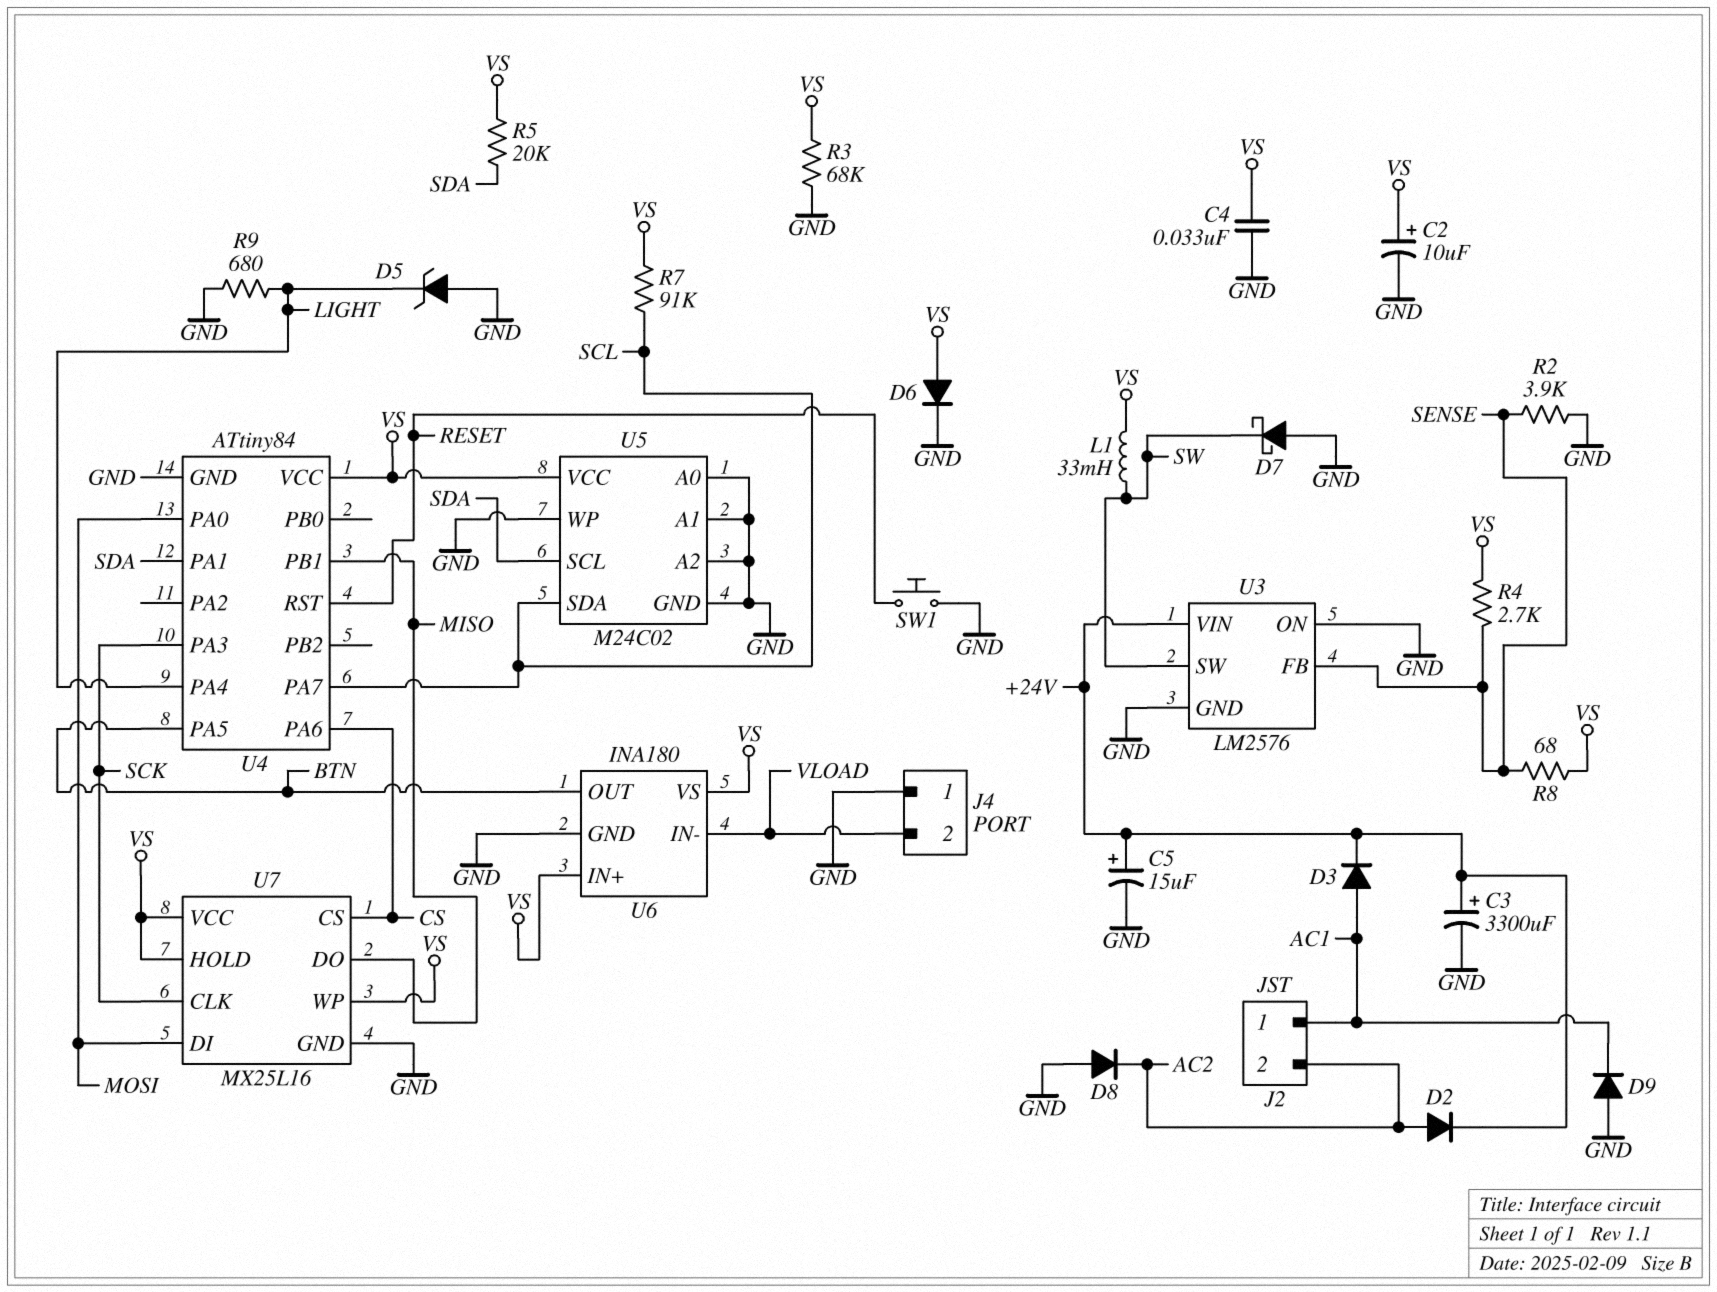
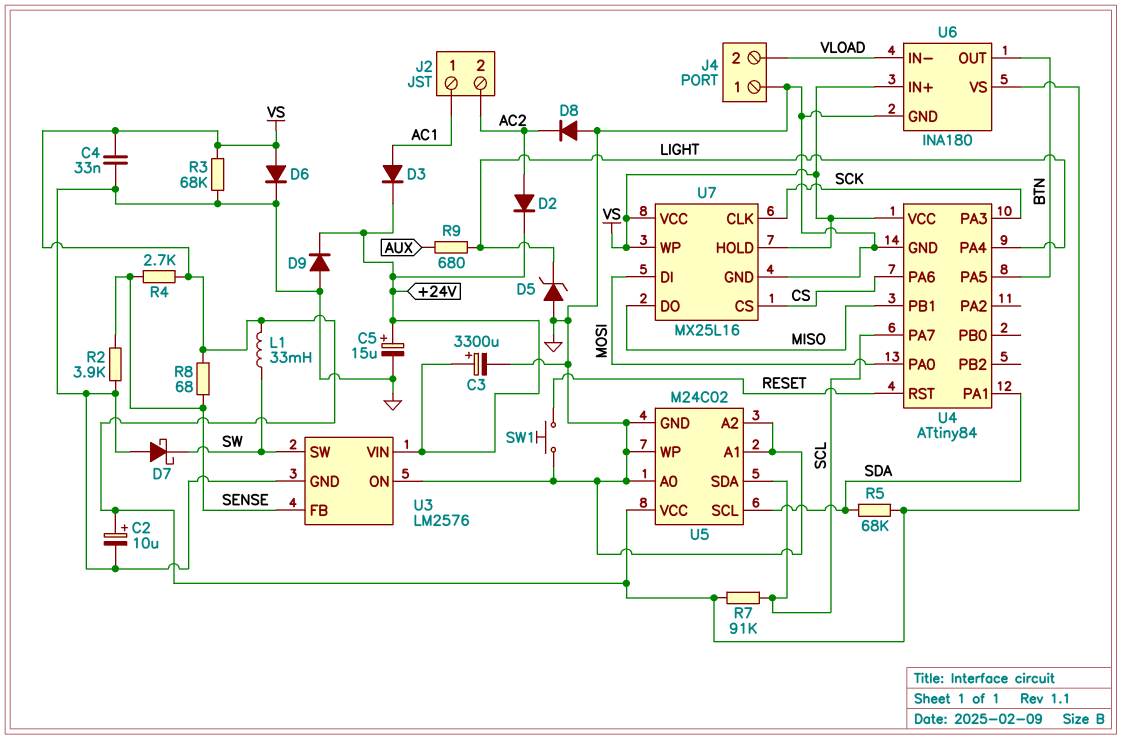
D9: diode (A GND, K AC1) -> diode (A GND, K +24V)
R5: 20k (SDA, VS) -> 68k (SDA, VS)
R9: 680 (GND, LIGHT) -> 680 (AUX, LIGHT)

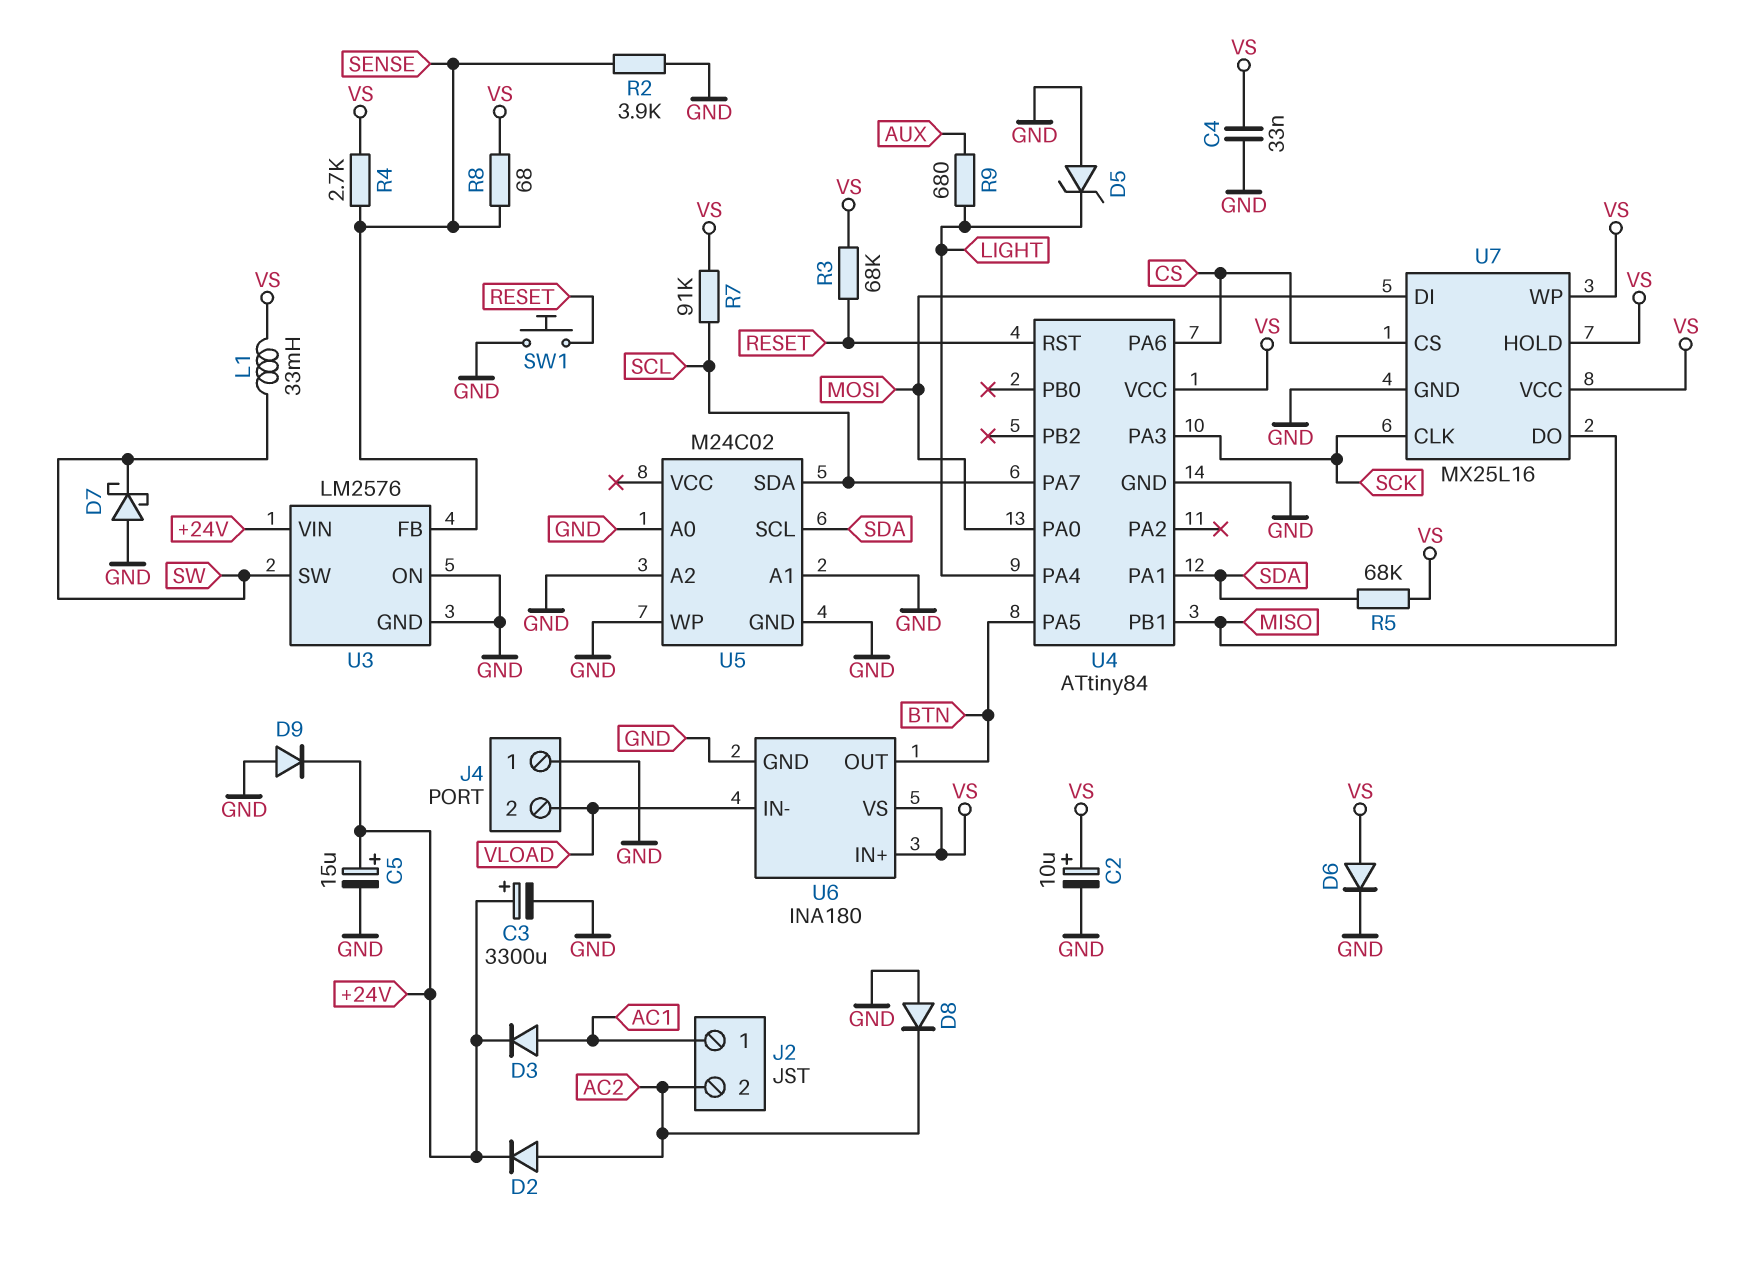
R3: 68k (GND, VS) -> 68k (RESET, VS)
U5 pin VCC: VS -> none

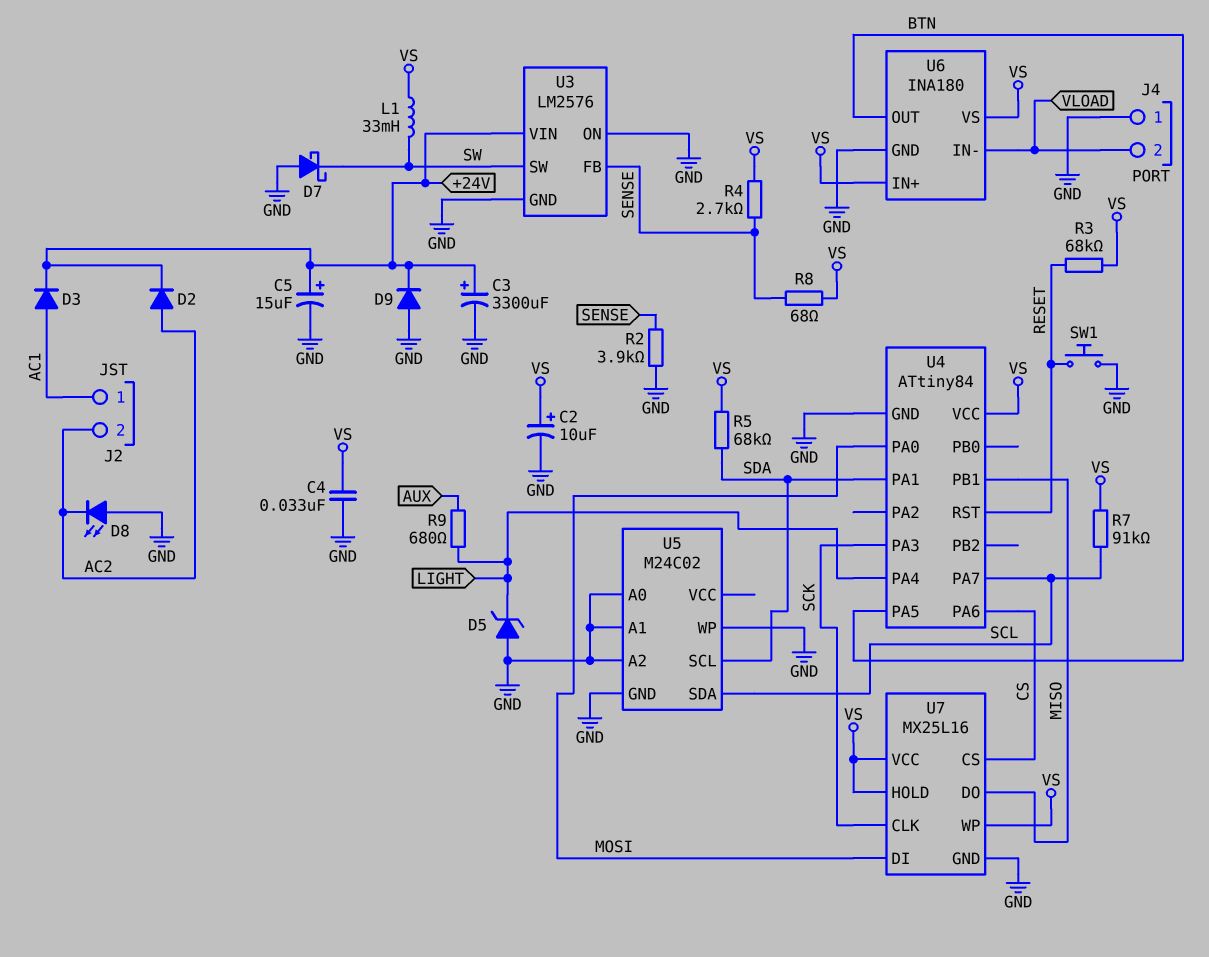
D6: diode (A VS, K GND) -> none
D8: diode (A GND, K AC2) -> LED (A GND, K AC2)

